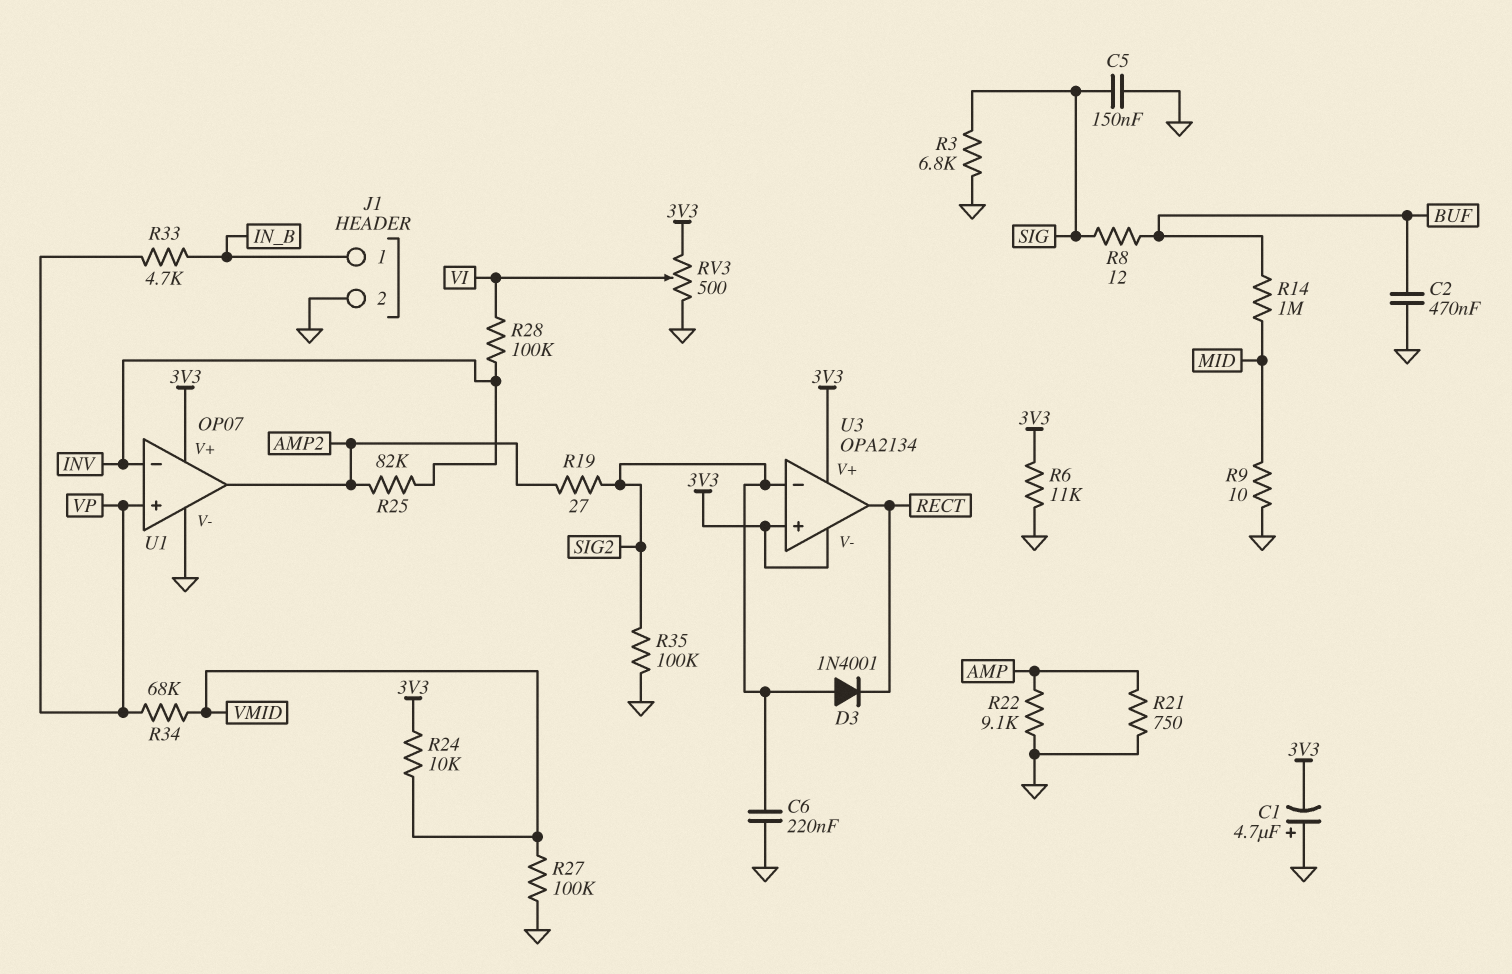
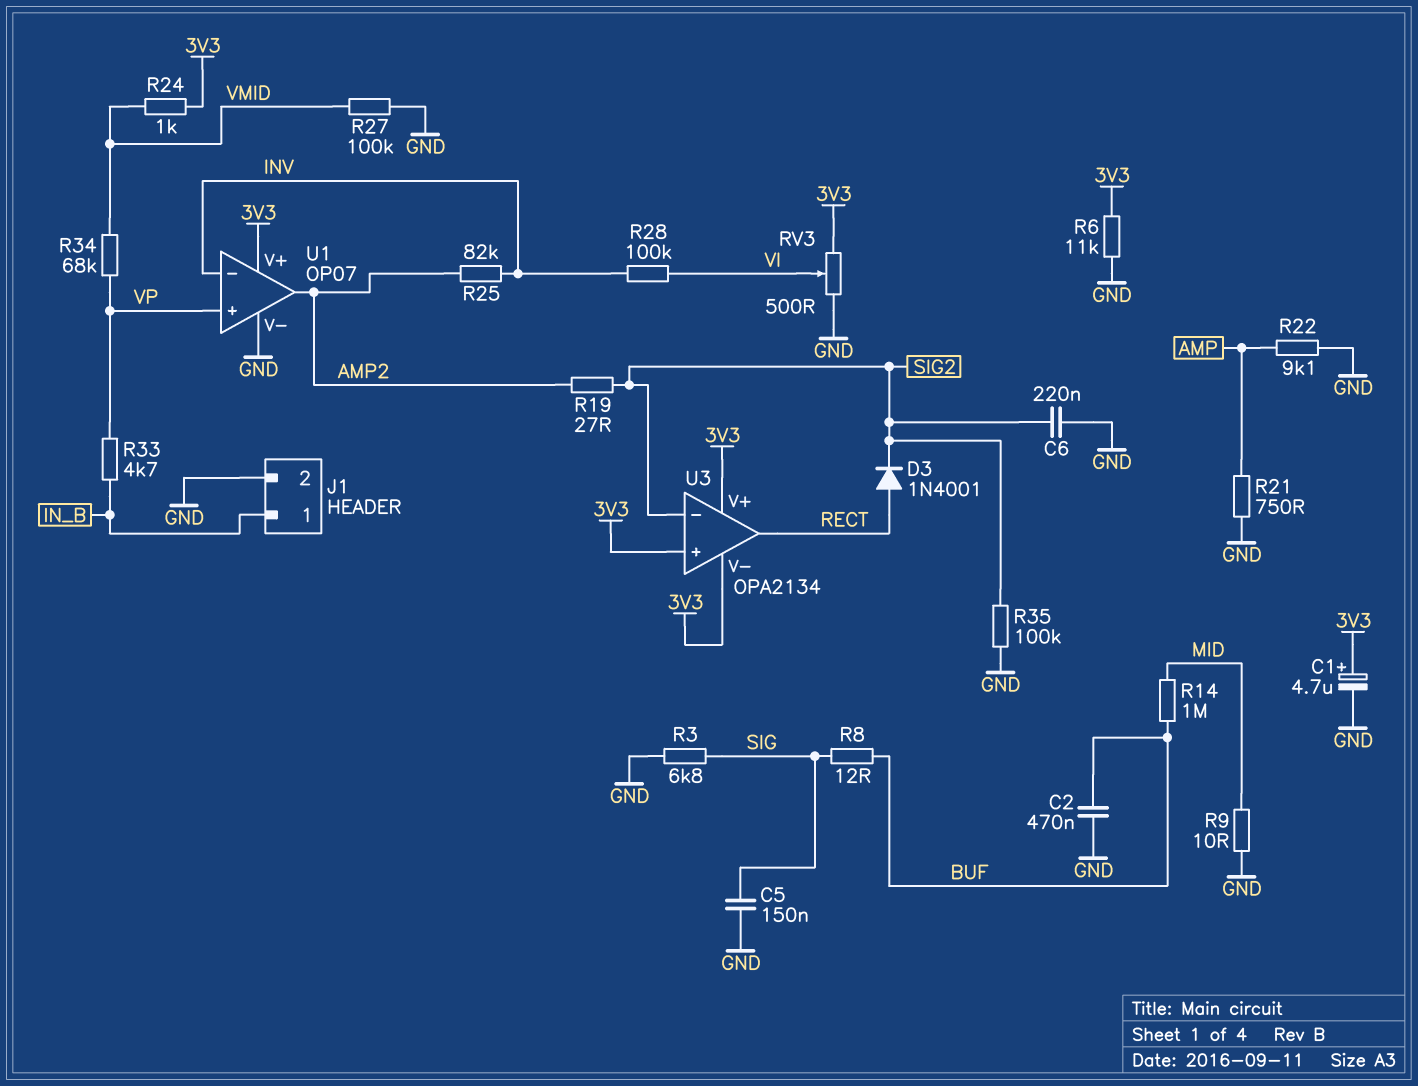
C1: 4.7uF (plus GND, minus 3V3) -> 4.7uF (plus 3V3, minus GND)
D3: diode 1N4001 (A SIG2, K RECT) -> diode 1N4001 (A RECT, K SIG2)
R24: 10k (3V3, VMID) -> 1k (3V3, VMID)

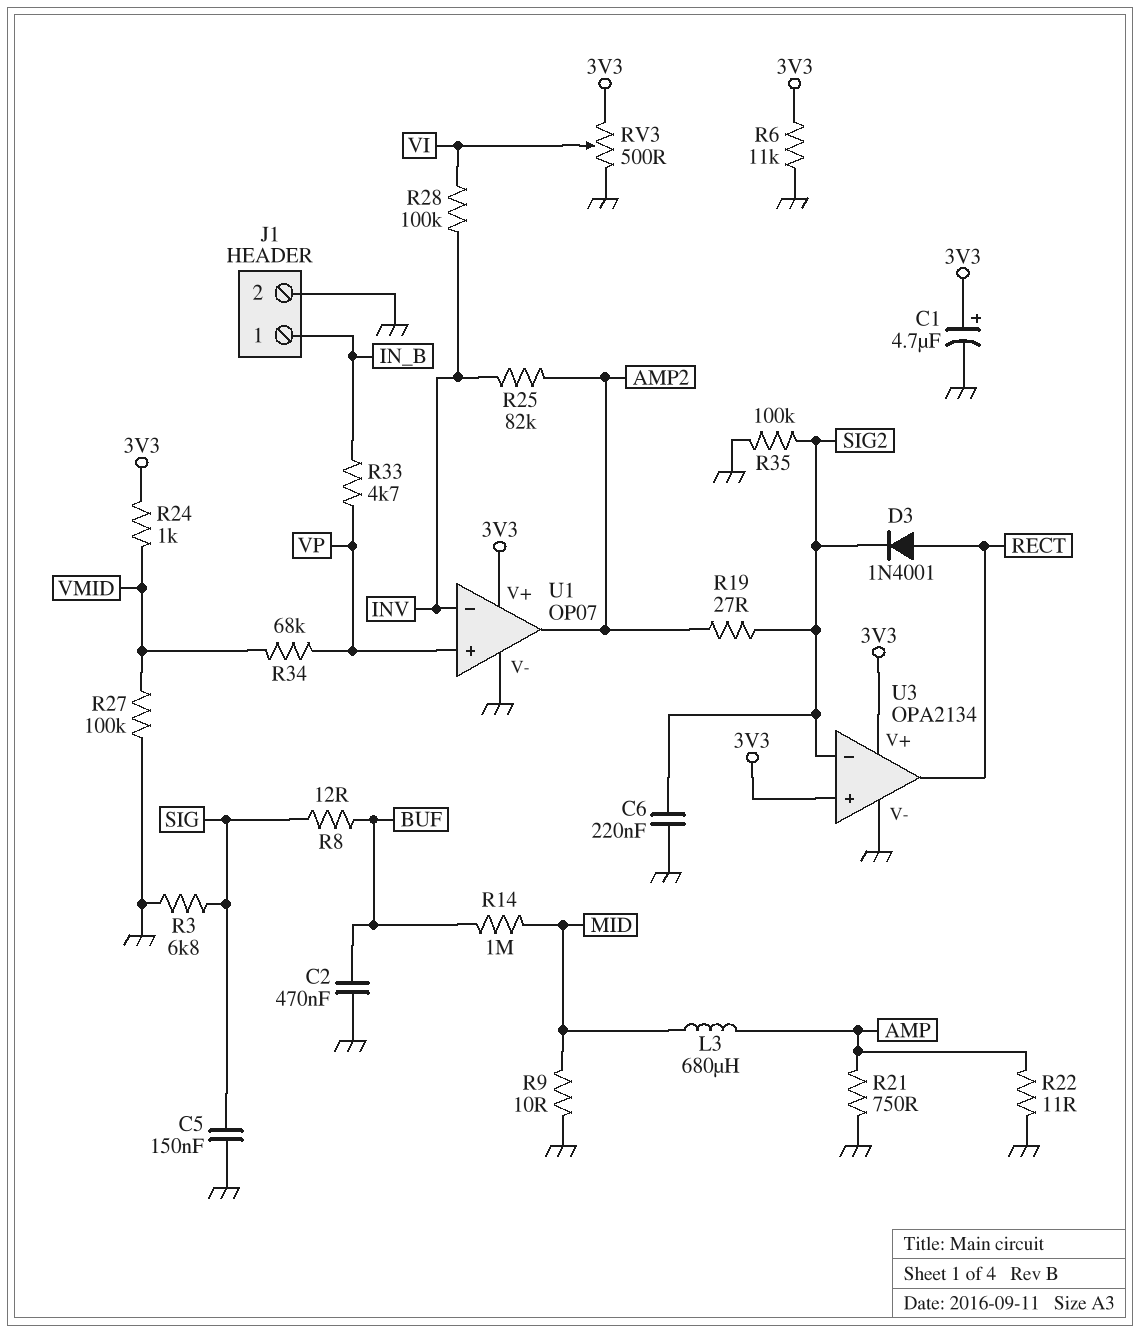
L3: none -> 680uH (AMP, MID)
R22: 9.1k (AMP, GND) -> 11 (AMP, GND)
U3 pin V-: 3V3 -> GND

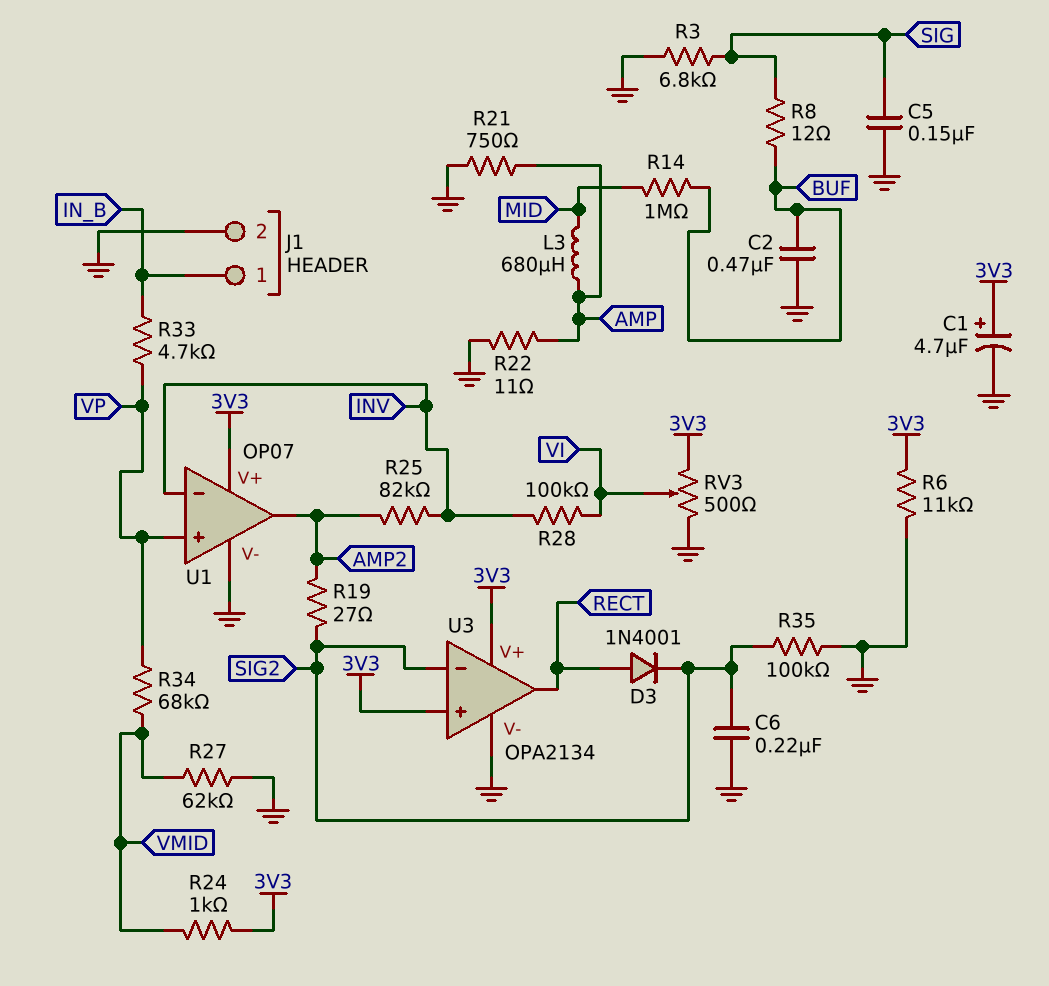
R9: 10 (GND, MID) -> none
R27: 100k (GND, VMID) -> 62k (GND, VMID)

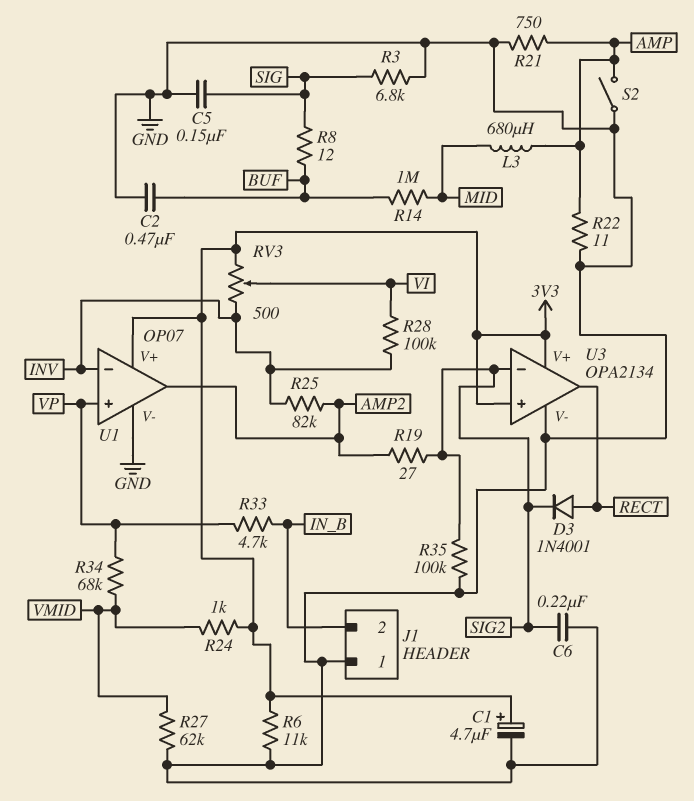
J1 pin 1: IN_B -> GND
J1 pin 2: GND -> IN_B
RV3: 500 (3V3, GND, wiper VI) -> 500 (3V3, INV, wiper VI)
S2: none -> switch (AMP, GND)

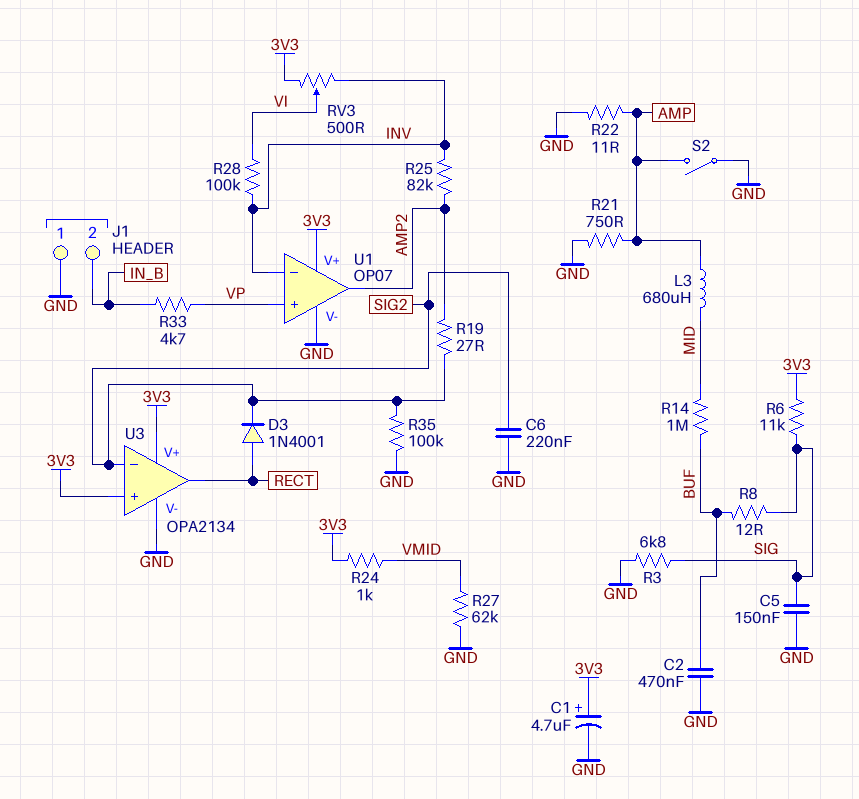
R6: 11k (3V3, GND) -> 11k (3V3, SIG)
R34: 68k (VMID, VP) -> none

